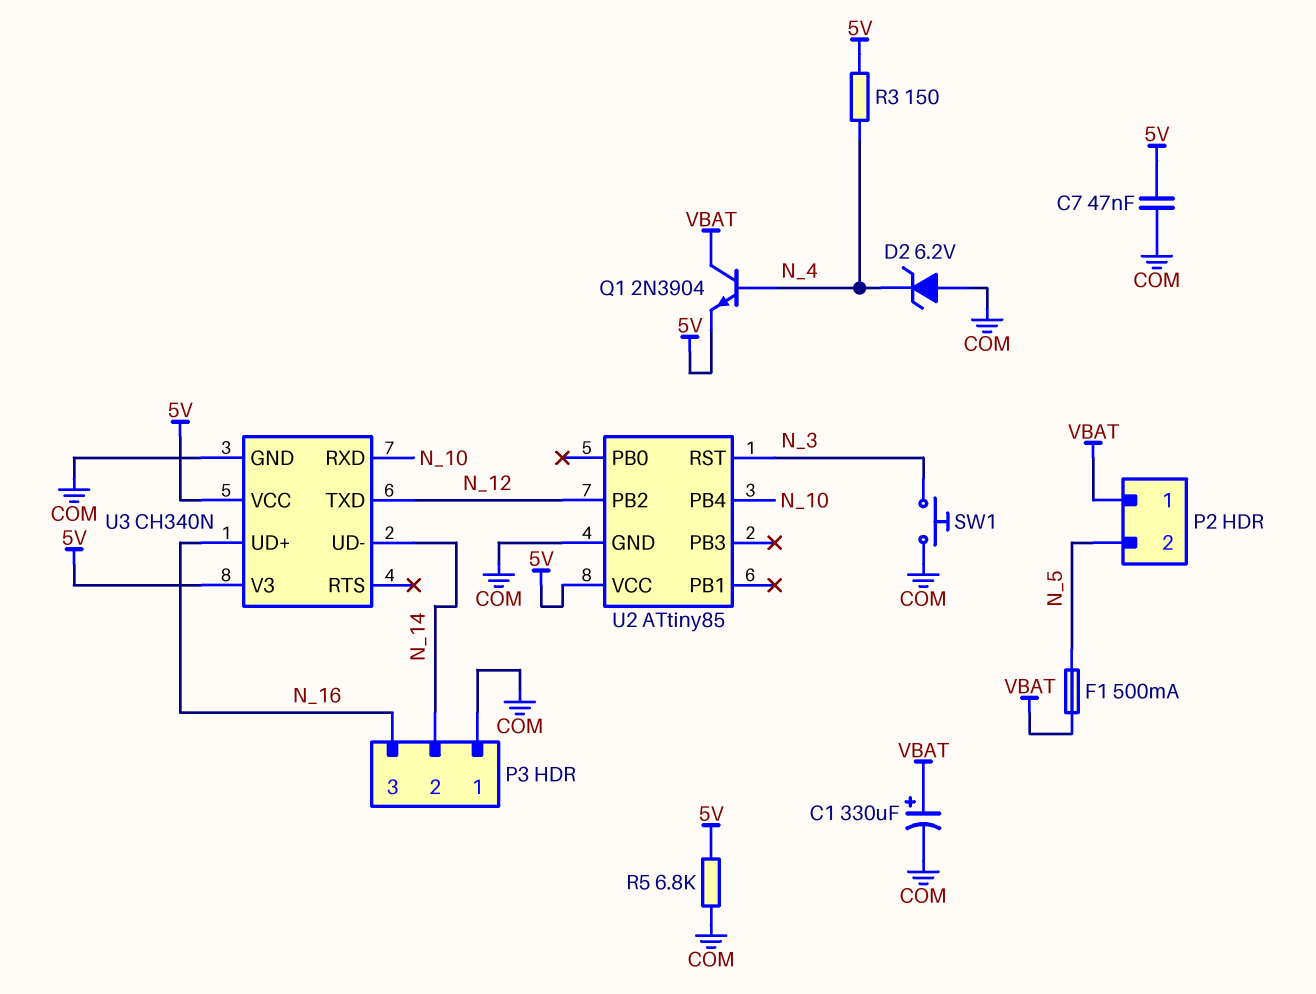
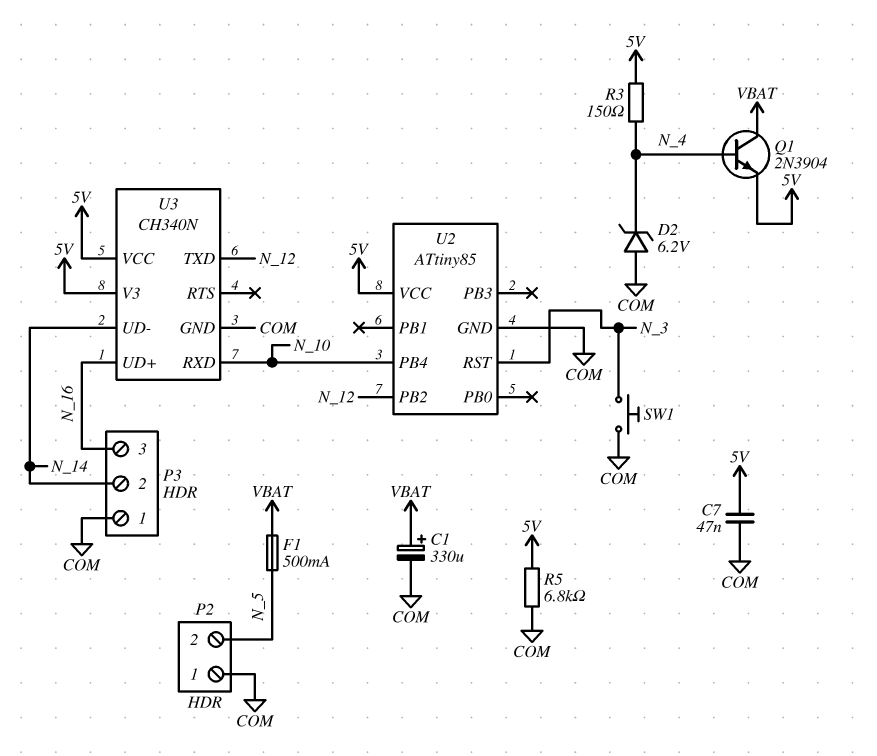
P2 pin 1: VBAT -> COM

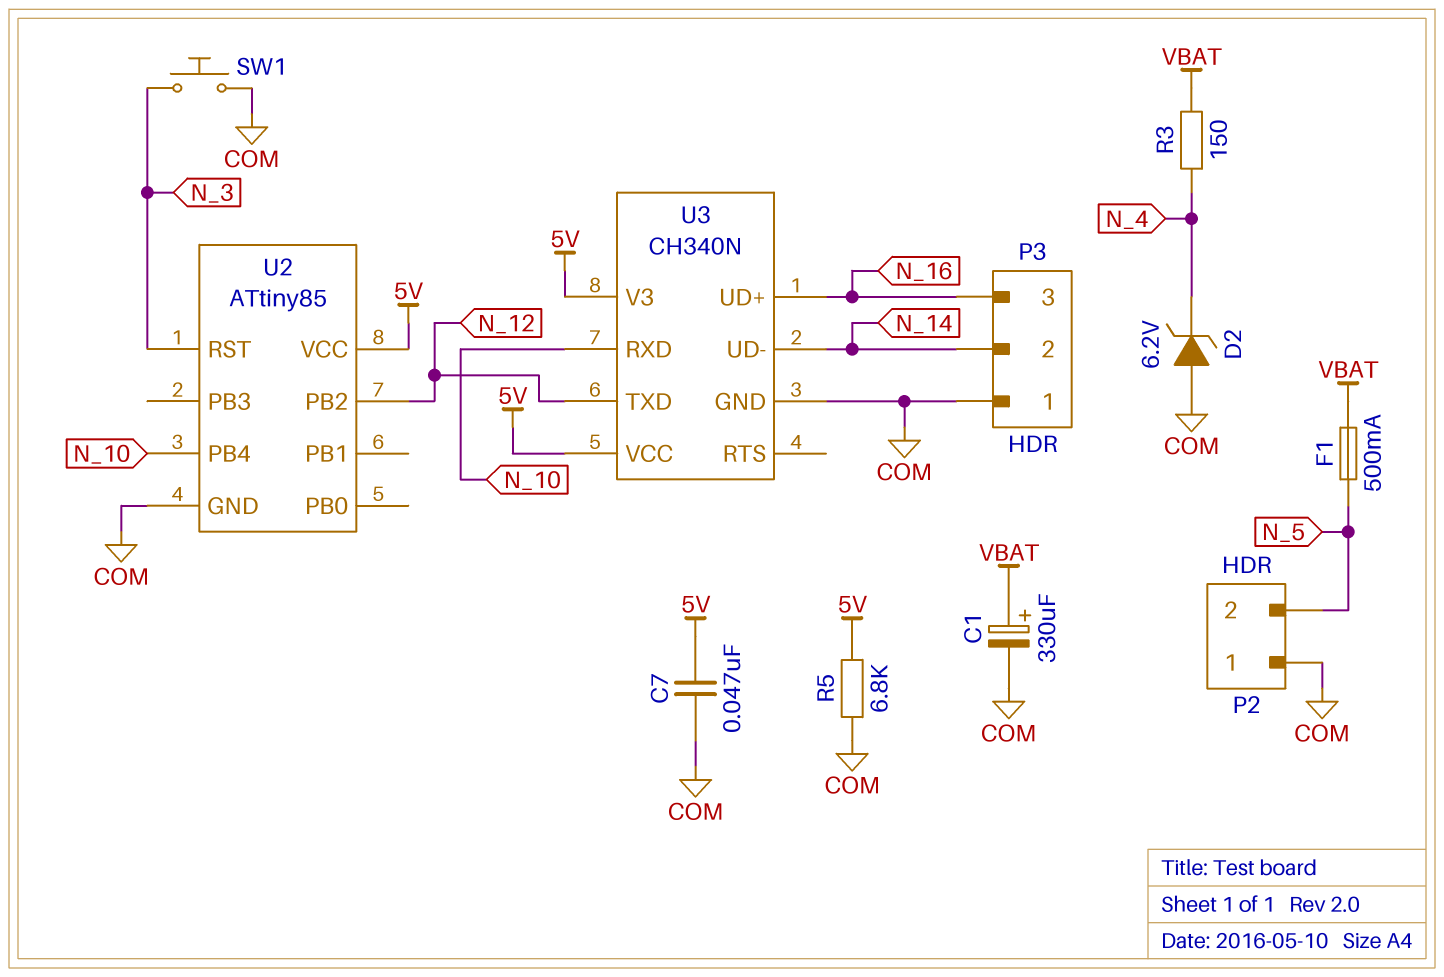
Q1: NPN 2N3904 (B N_4, C VBAT, E 5V) -> none
R3: 150 (5V, N_4) -> 150 (N_4, VBAT)

